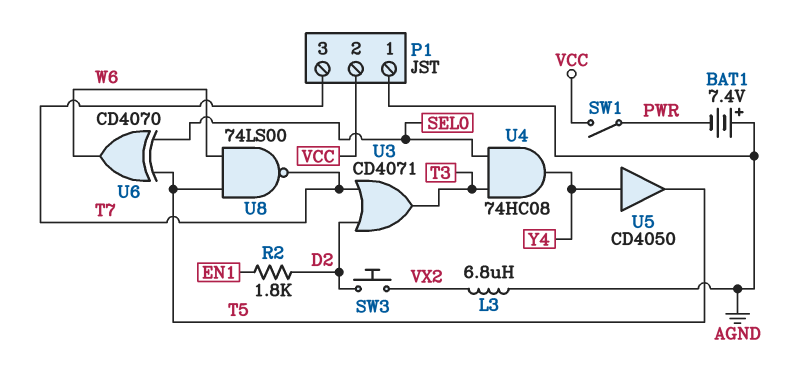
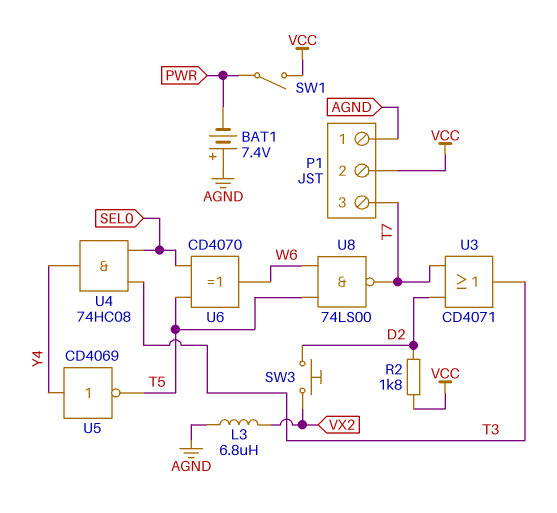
R2: 1.8k (D2, EN1) -> 1.8k (D2, VCC)
U5: buffer CD4050 (in Y4, out T5) -> NOT CD4069 (in Y4, out T5)

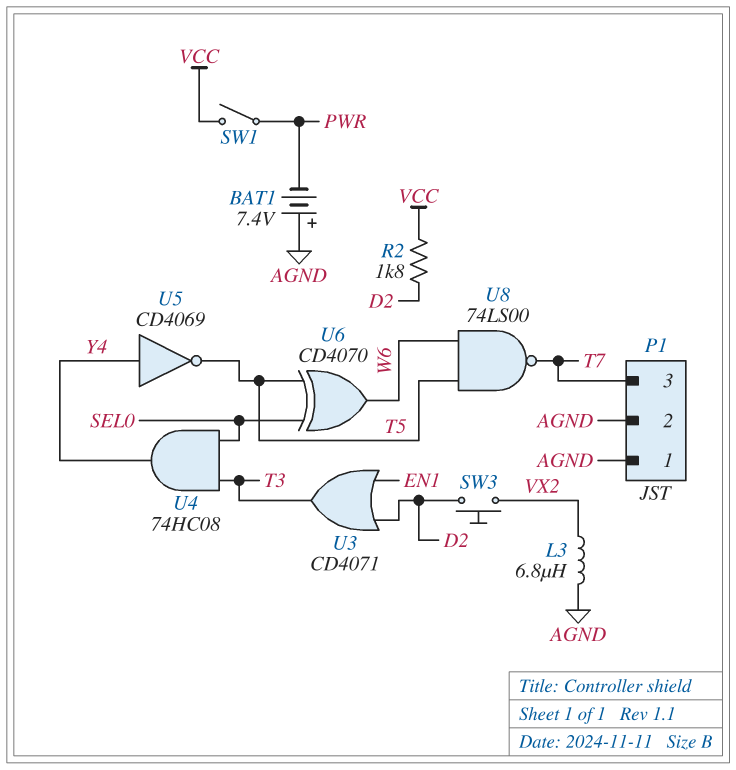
P1 pin 2: VCC -> AGND
U3: OR CD4071 (in D2, in T7, out T3) -> OR CD4071 (in D2, in EN1, out T3)

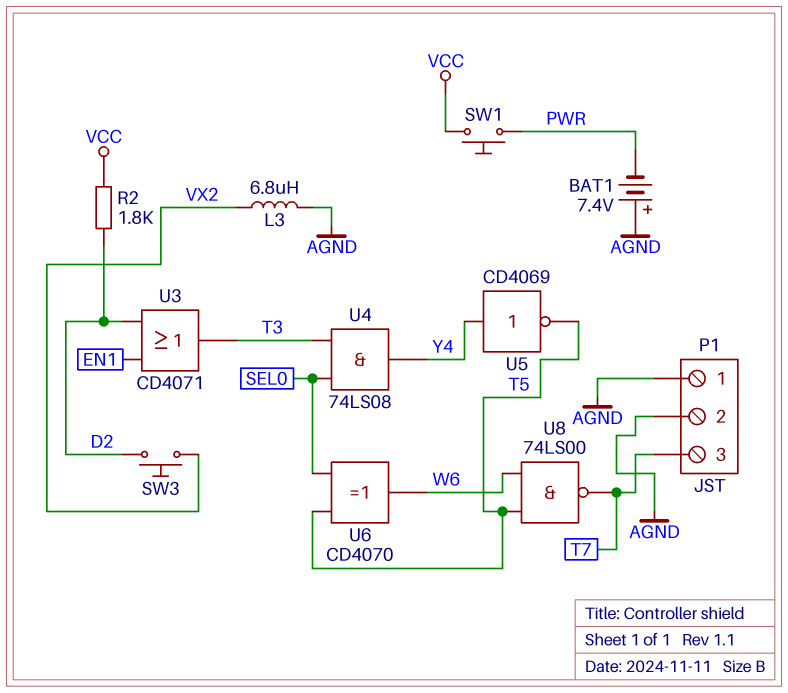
SW1: switch (PWR, VCC) -> button (PWR, VCC)
U4: AND 74HC08 (in SEL0, in T3, out Y4) -> AND 74LS08 (in SEL0, in T3, out Y4)

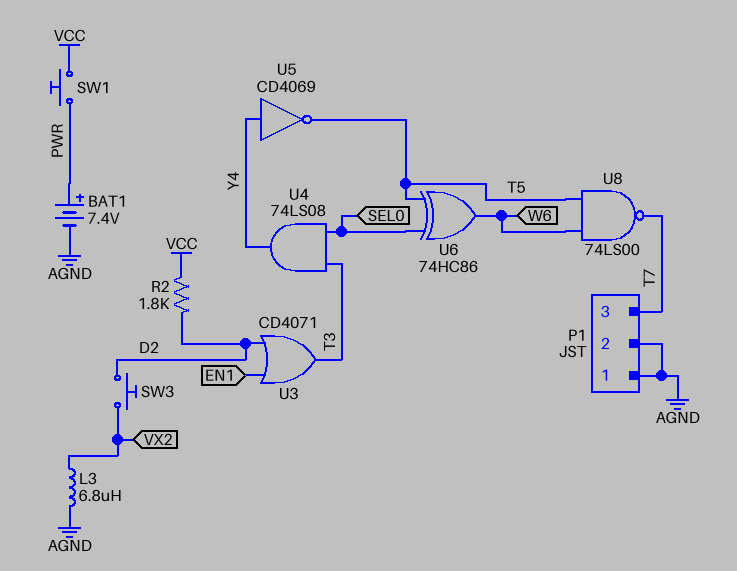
BAT1: 7.4V (plus AGND, minus PWR) -> 7.4V (plus PWR, minus AGND)
U6: XOR CD4070 (in SEL0, in T5, out W6) -> XOR 74HC86 (in SEL0, in T5, out W6)

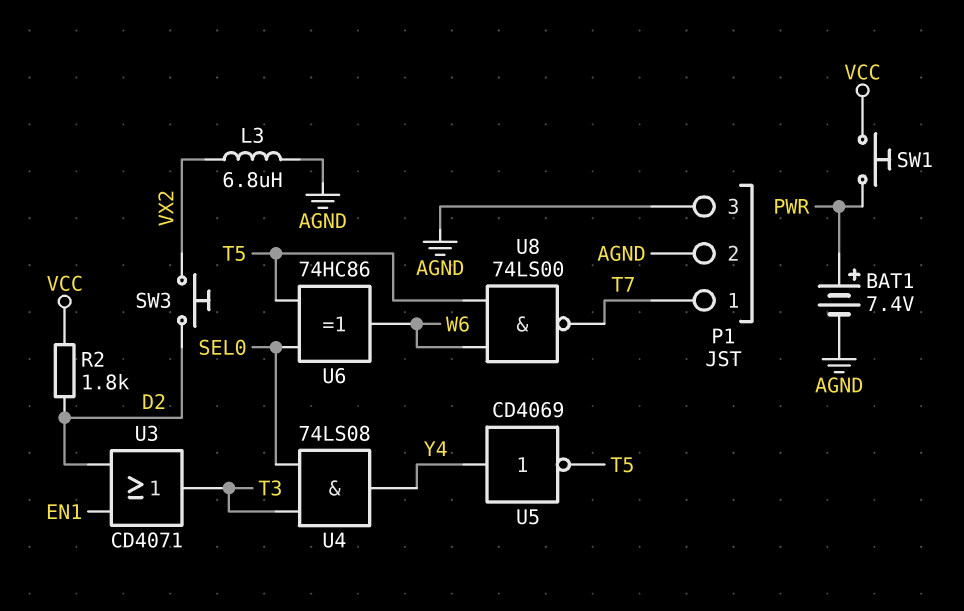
P1 pin 1: AGND -> T7
P1 pin 3: T7 -> AGND

